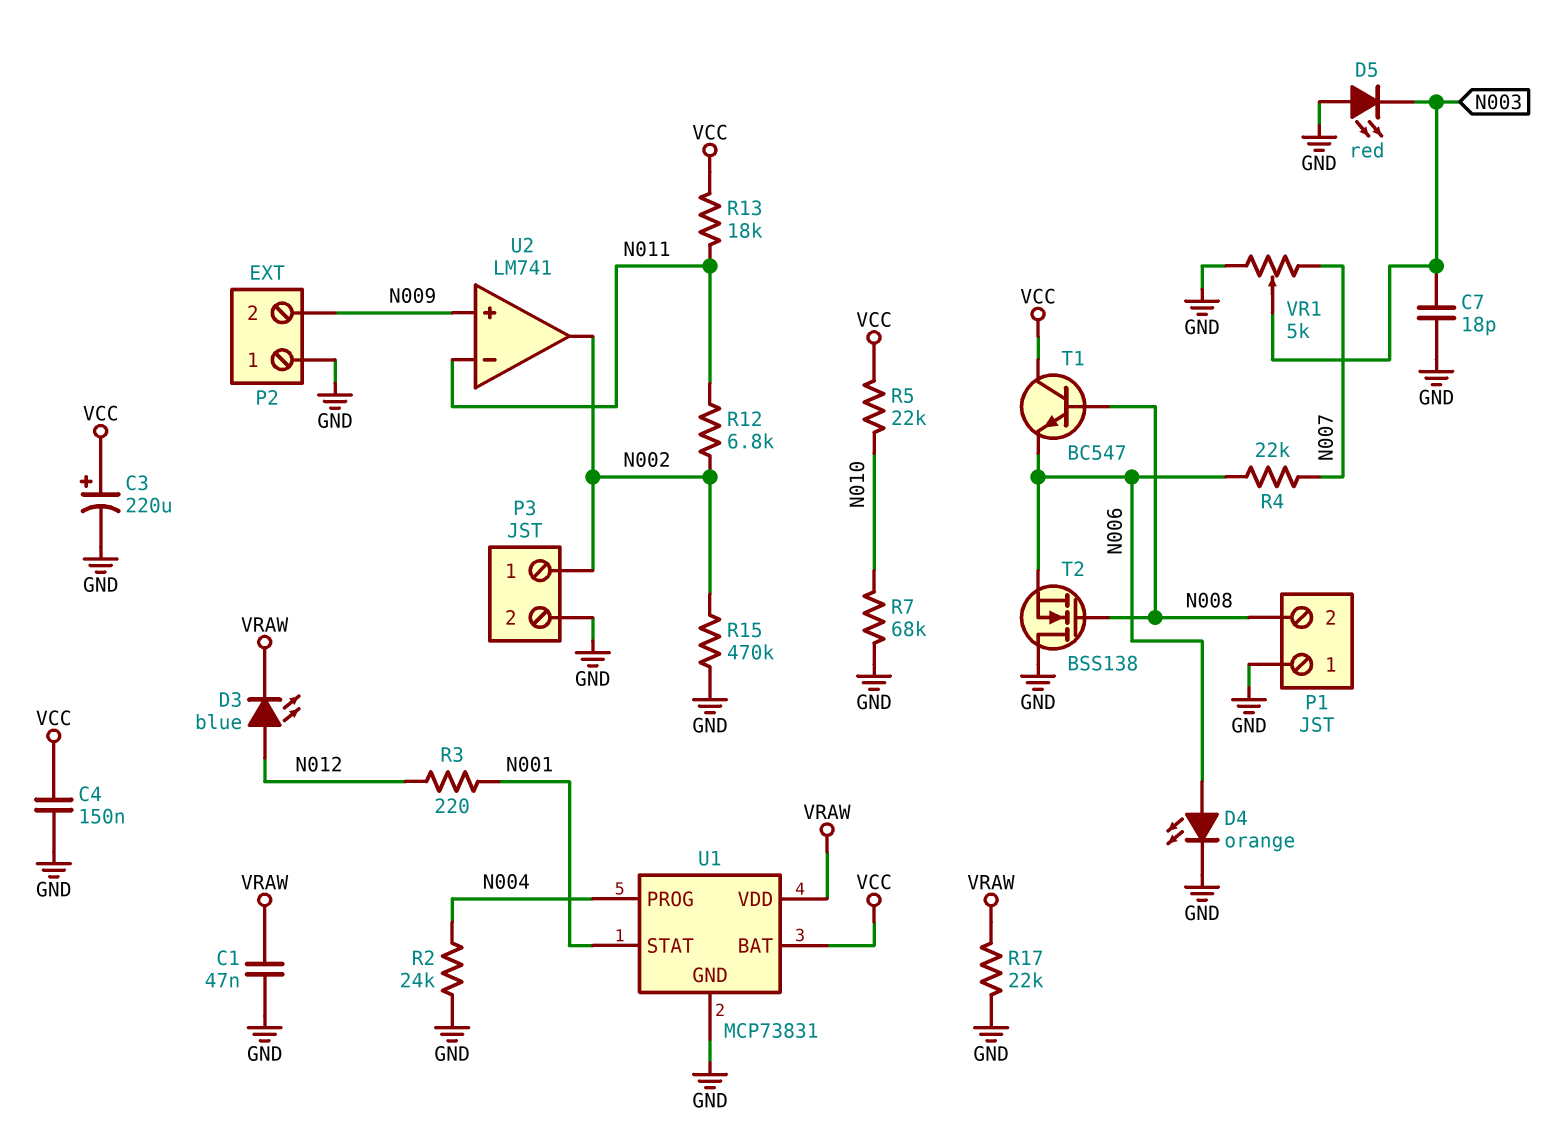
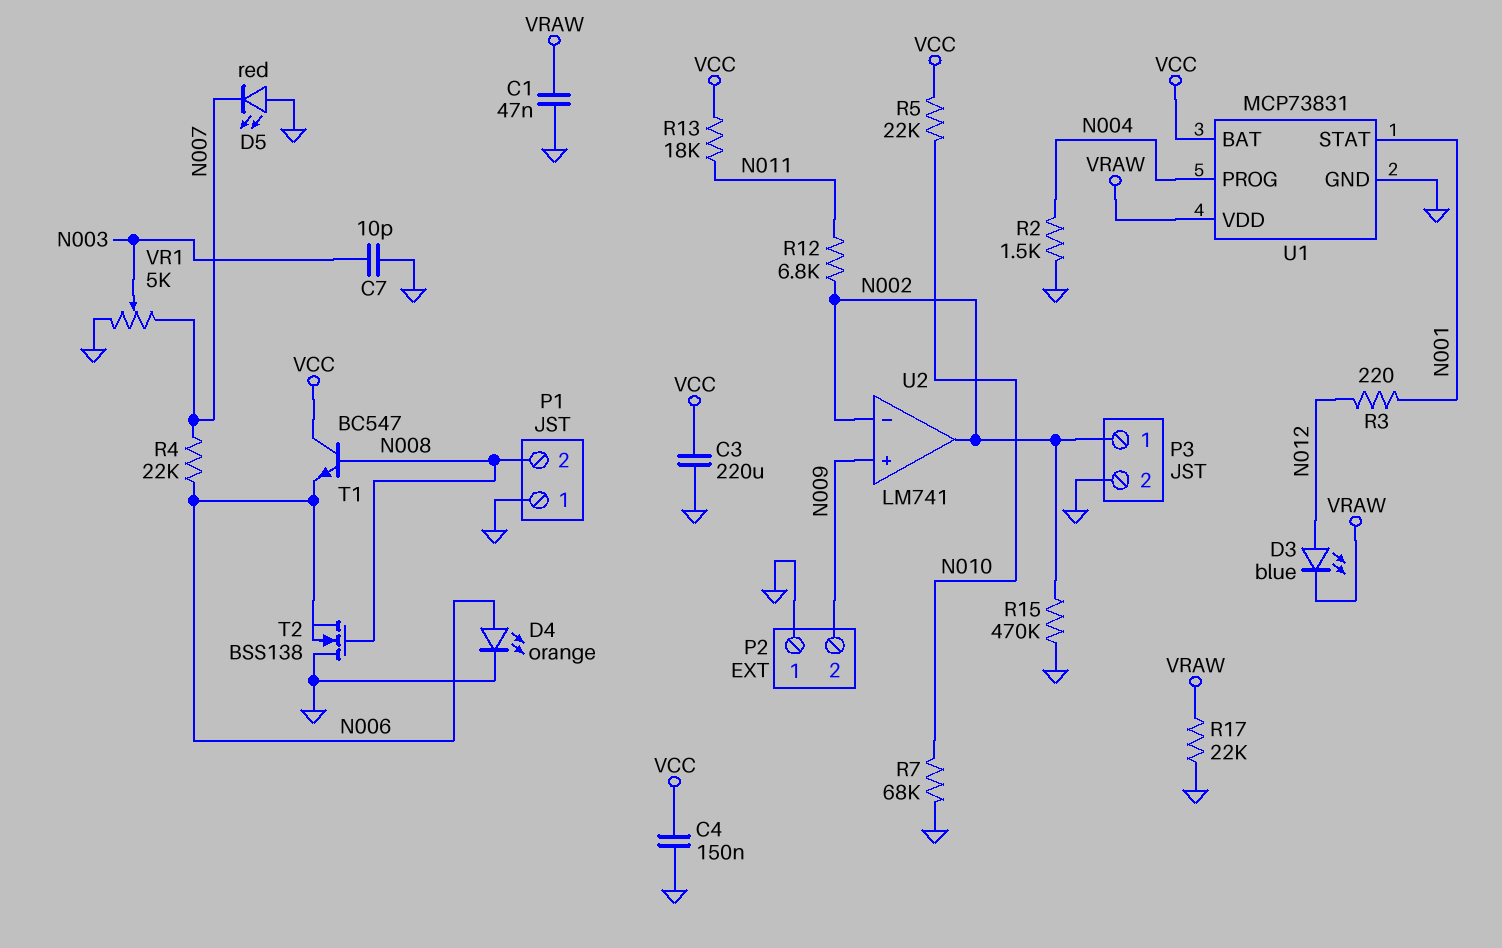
C3: 220uF (plus VCC, minus GND) -> 220uF (GND, VCC)
C7: 18pF (GND, N003) -> 10pF (GND, N003)
D5: LED red (A GND, K N003) -> LED red (A GND, K N007)
R2: 24k (GND, N004) -> 1.5k (GND, N004)
U2 pin in-: N011 -> N002

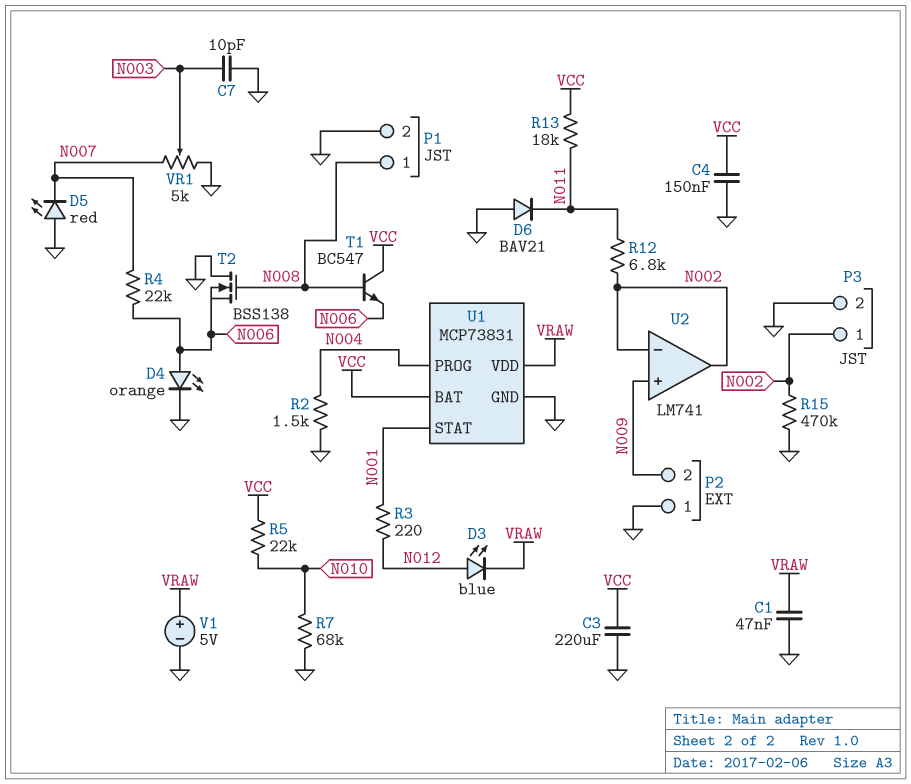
D6: none -> diode BAV21 (A GND, K N011)
P1 pin 1: GND -> N008
P1 pin 2: N008 -> GND
R17: 22k (GND, VRAW) -> none
V1: none -> 5V (plus VRAW, minus GND)

